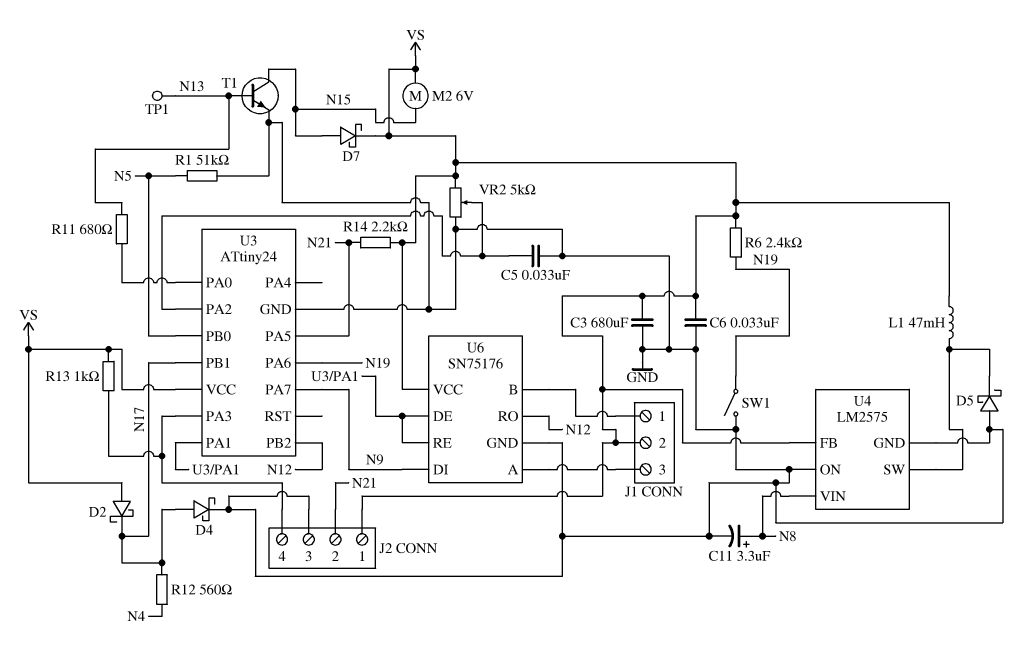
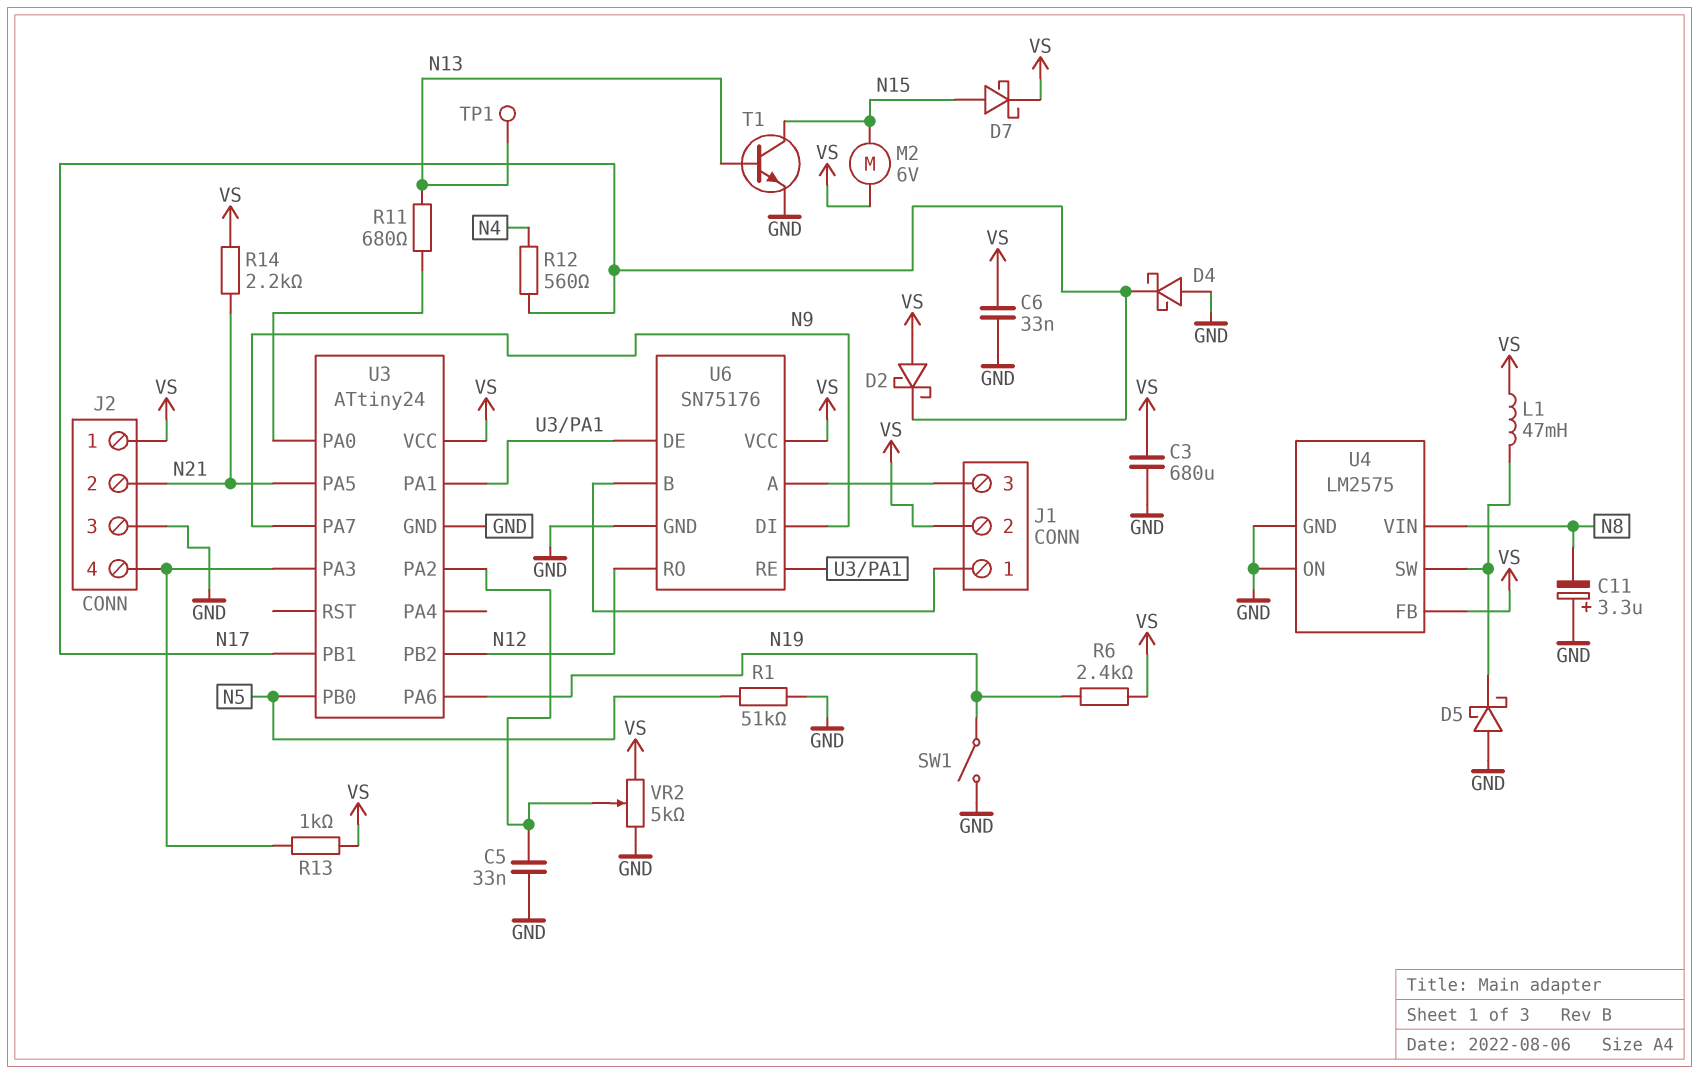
C11: 3.3uF (plus N8, minus GND) -> 3.3uF (plus GND, minus N8)
D4: schottky (A N17, K GND) -> schottky (A GND, K N17)

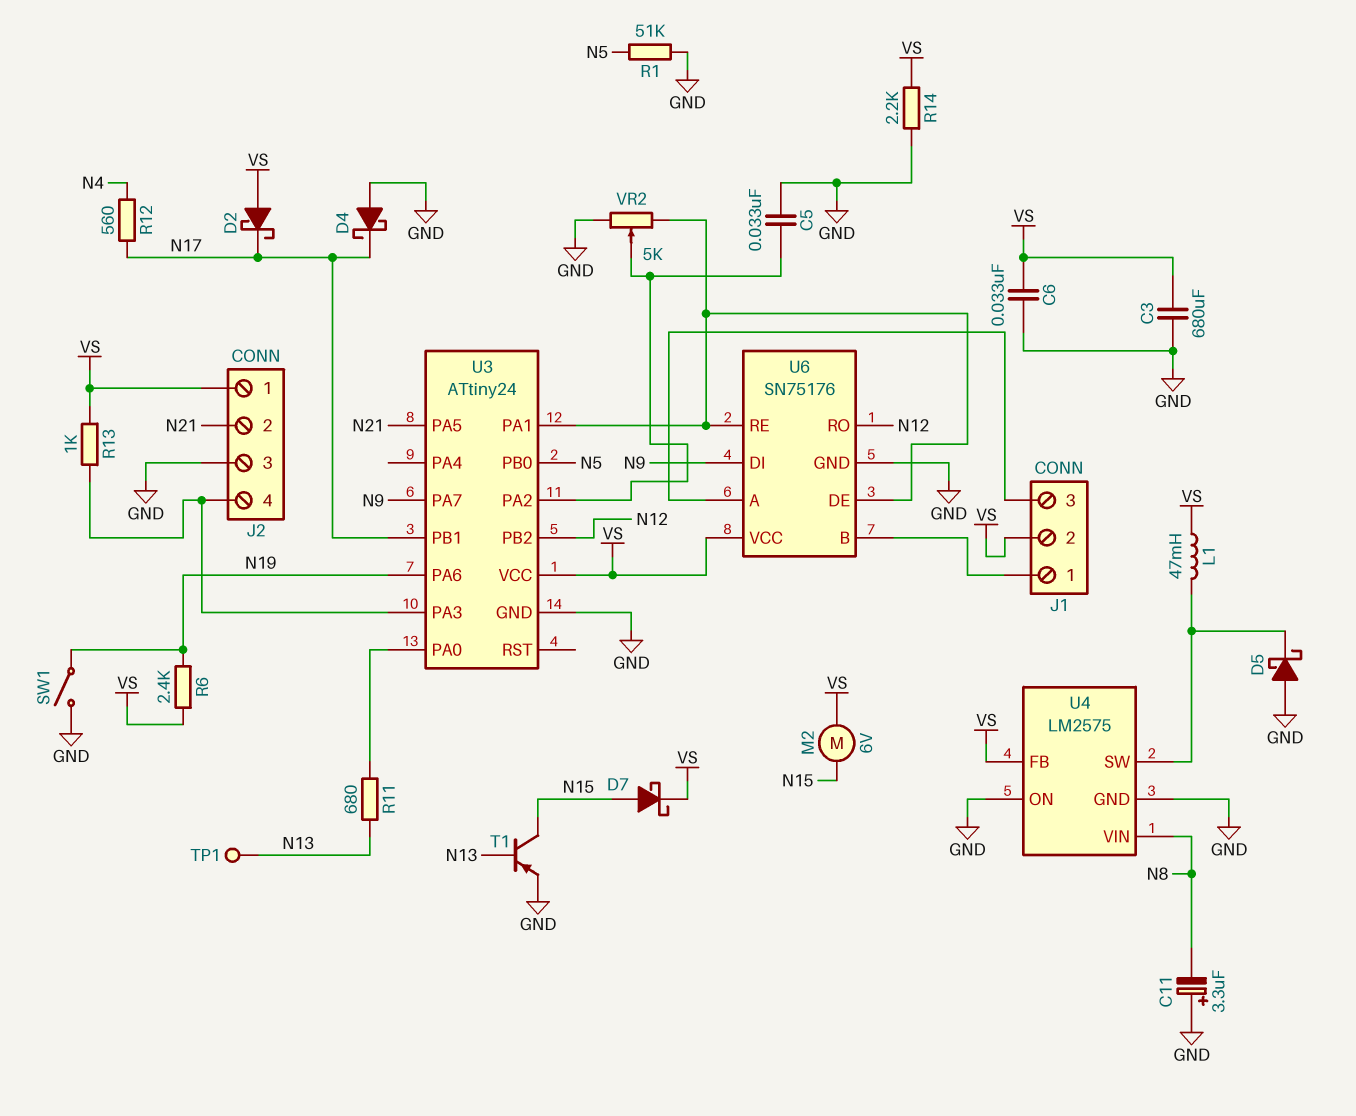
R14: 2.2k (N21, VS) -> 2.2k (GND, VS)
T1: NPN (B N13, C N15, E GND) -> PNP (B N13, C N15, E GND)
VR2: 5k (GND, VS, wiper U3/PA2) -> 5k (GND, U3/PA1, wiper U3/PA2)

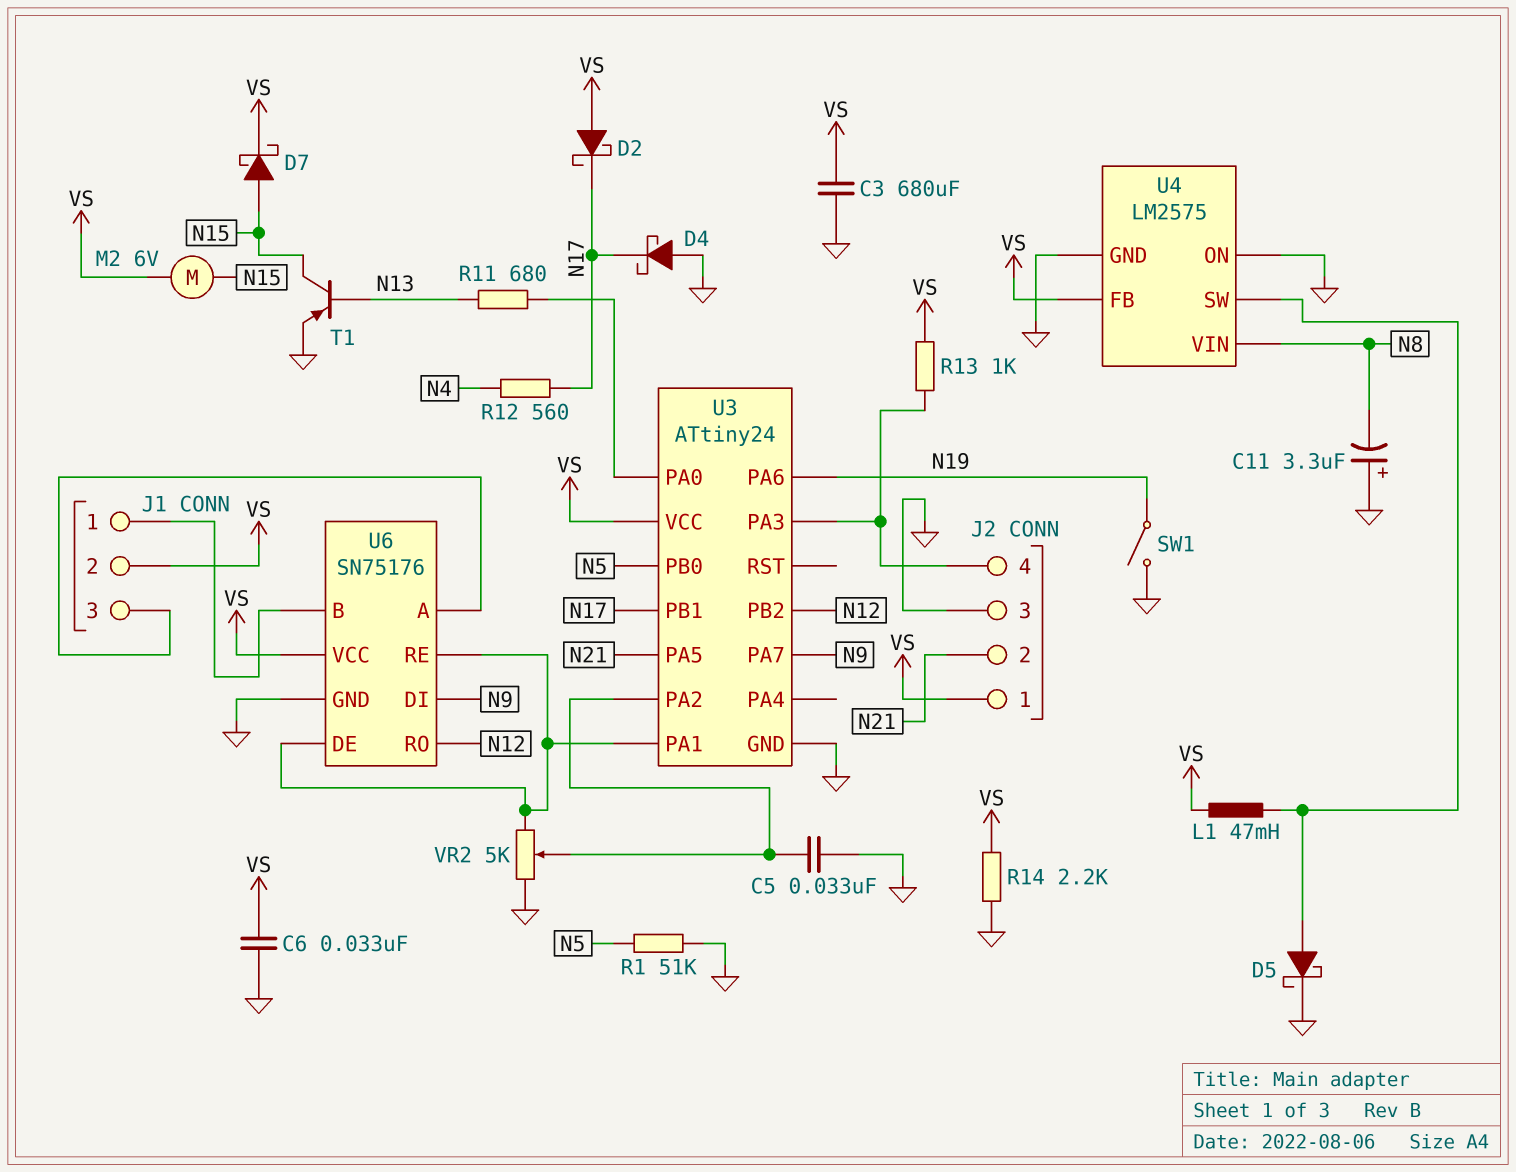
D5: schottky (A GND, K U4/SW) -> schottky (A U4/SW, K GND)
R6: 2.4k (N19, VS) -> none
TP1: test point (N13) -> none

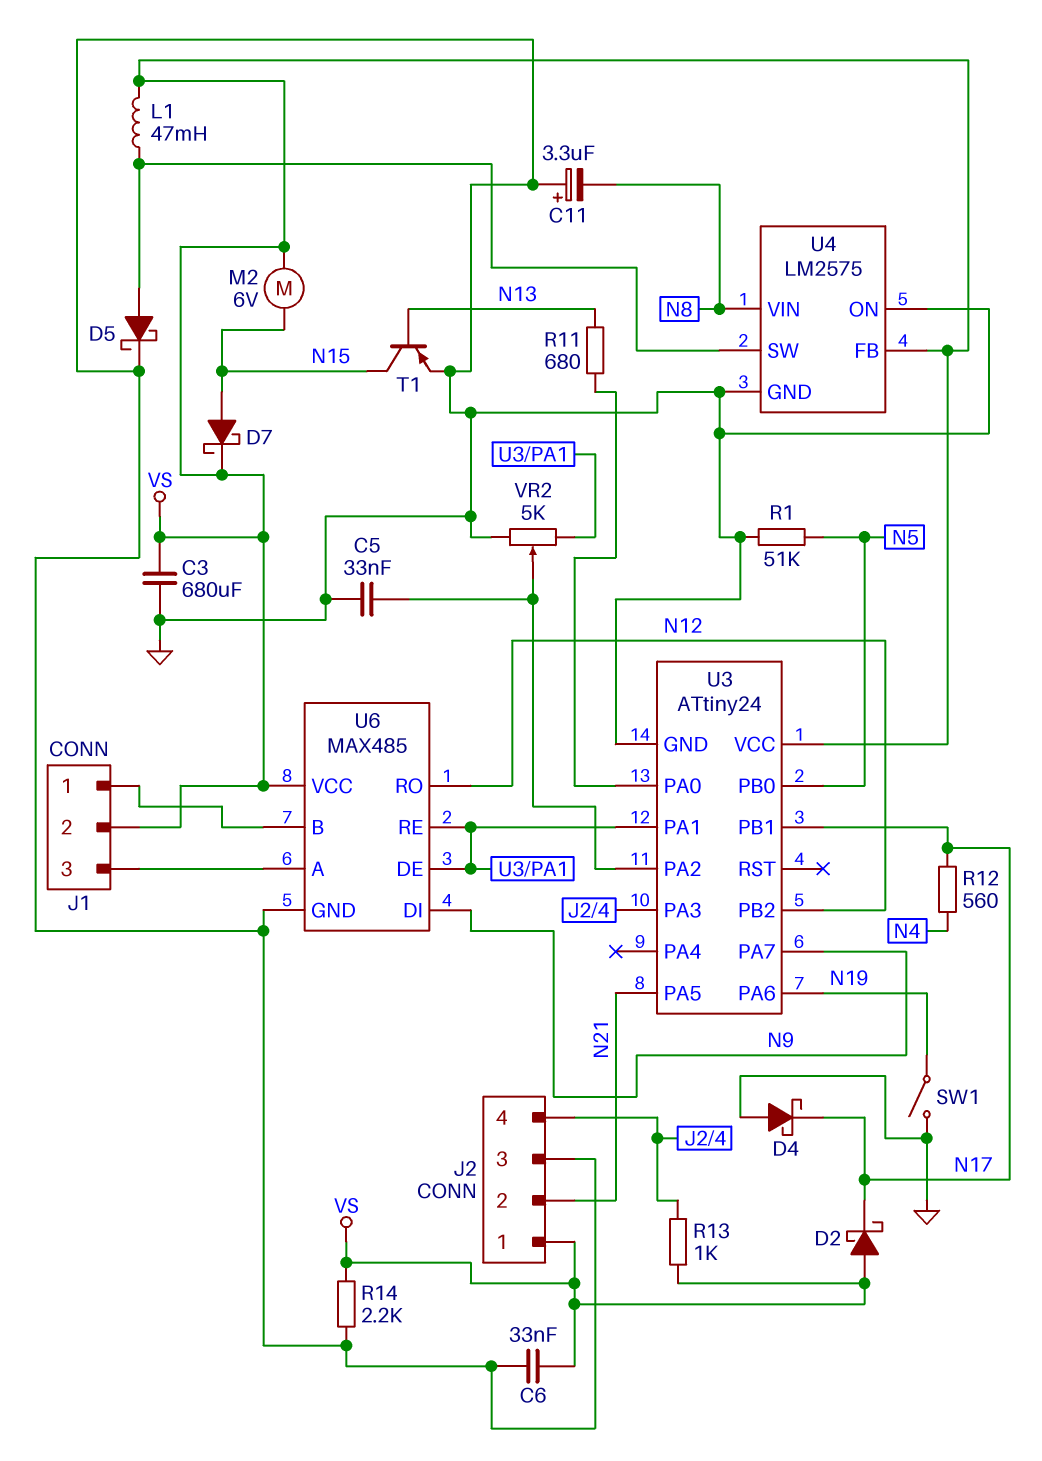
U6: SN75176 -> MAX485

